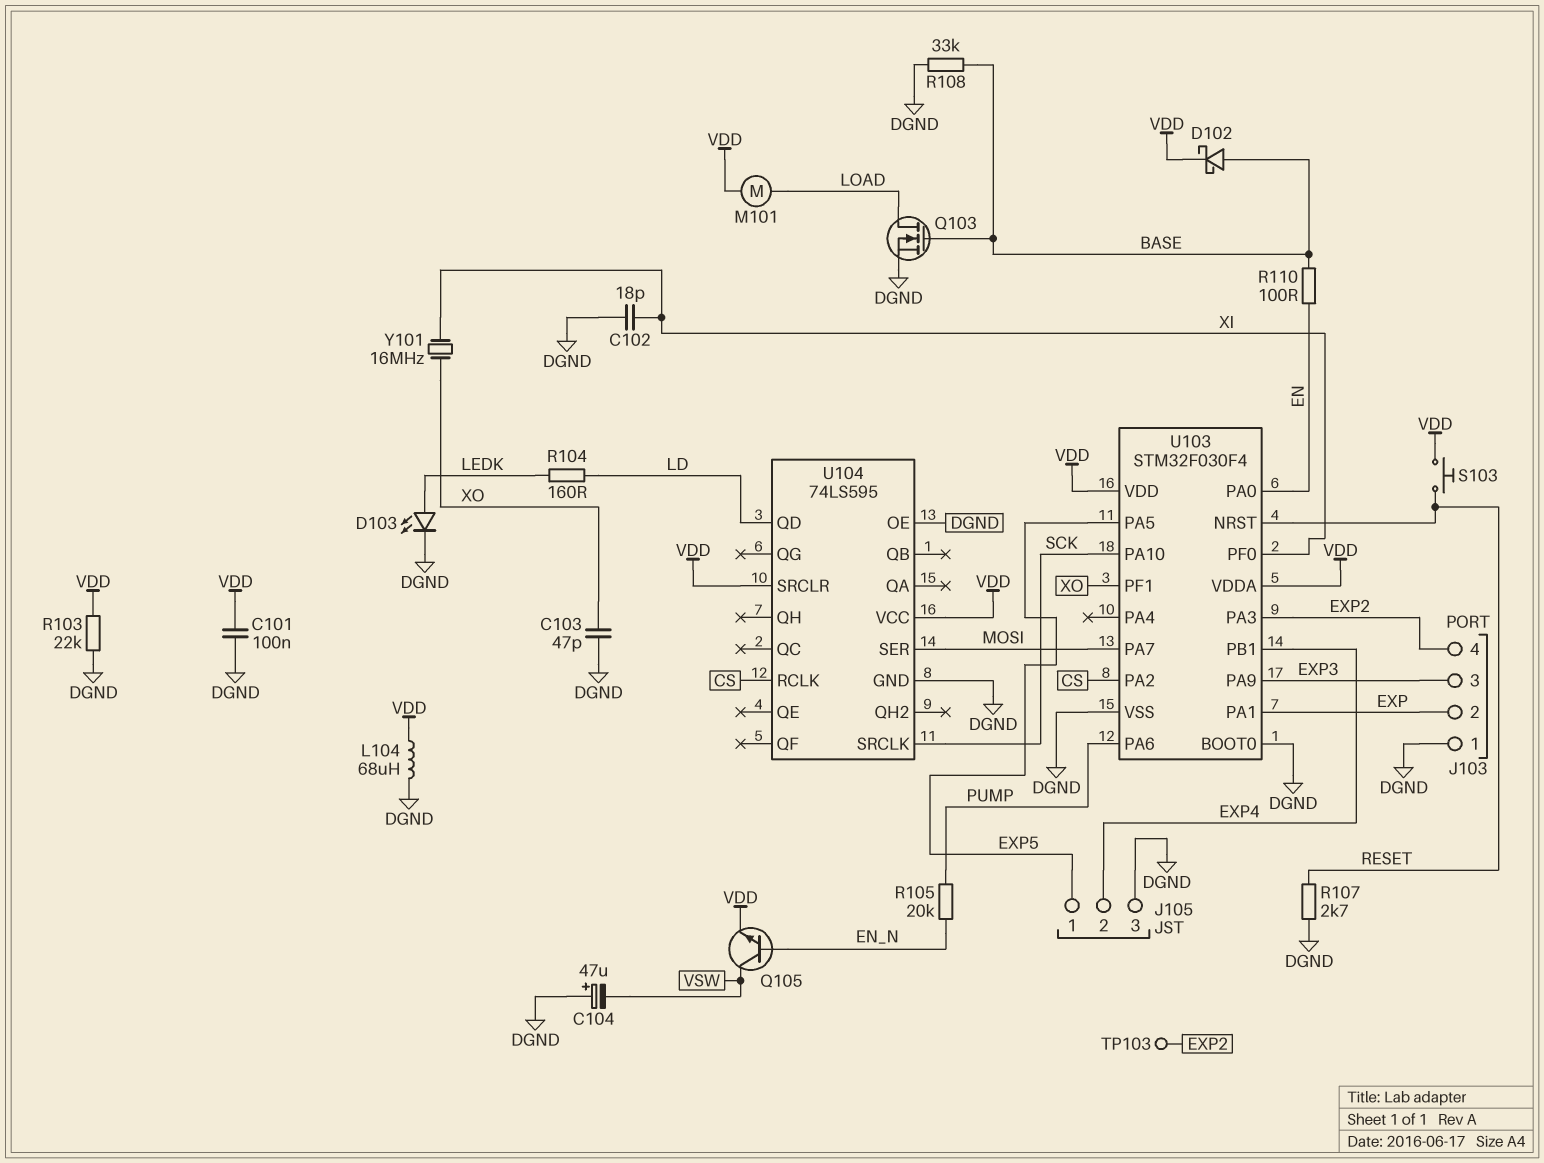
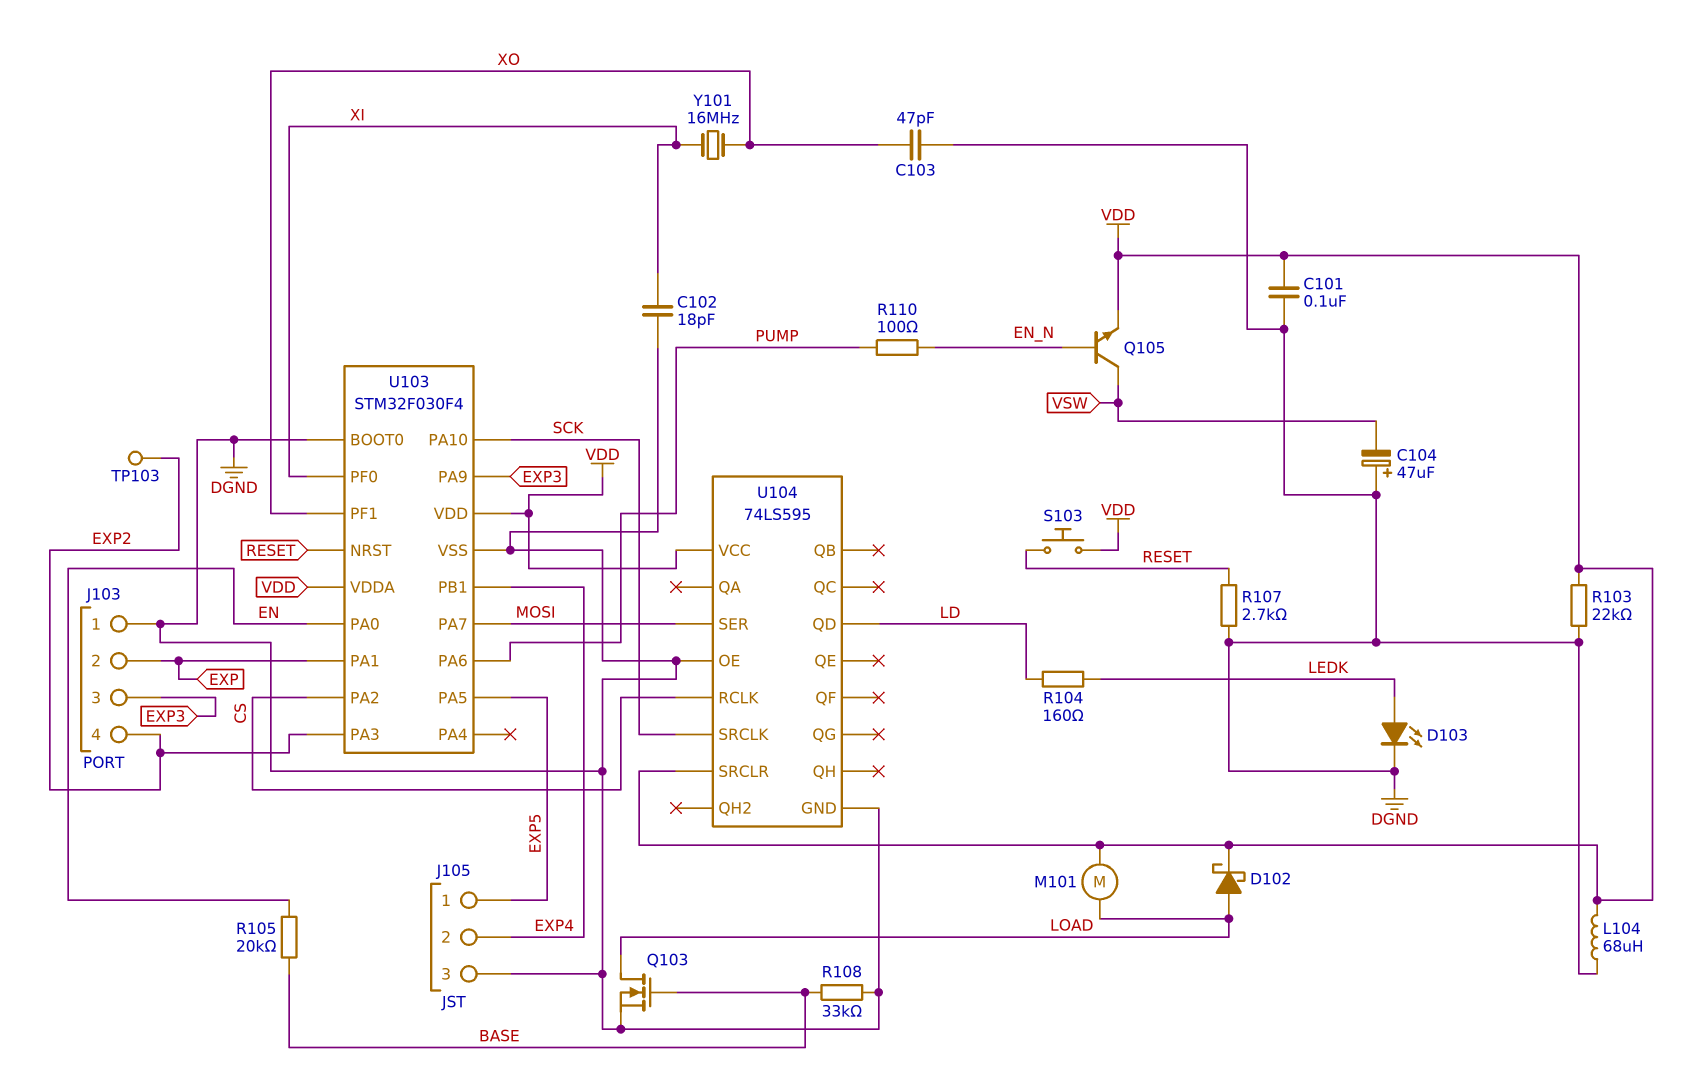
D102: schottky (A BASE, K VDD) -> schottky (A LOAD, K VDD)
R105: 20k (EN_N, PUMP) -> 20k (BASE, EN)
R110: 100 (BASE, EN) -> 100 (EN_N, PUMP)

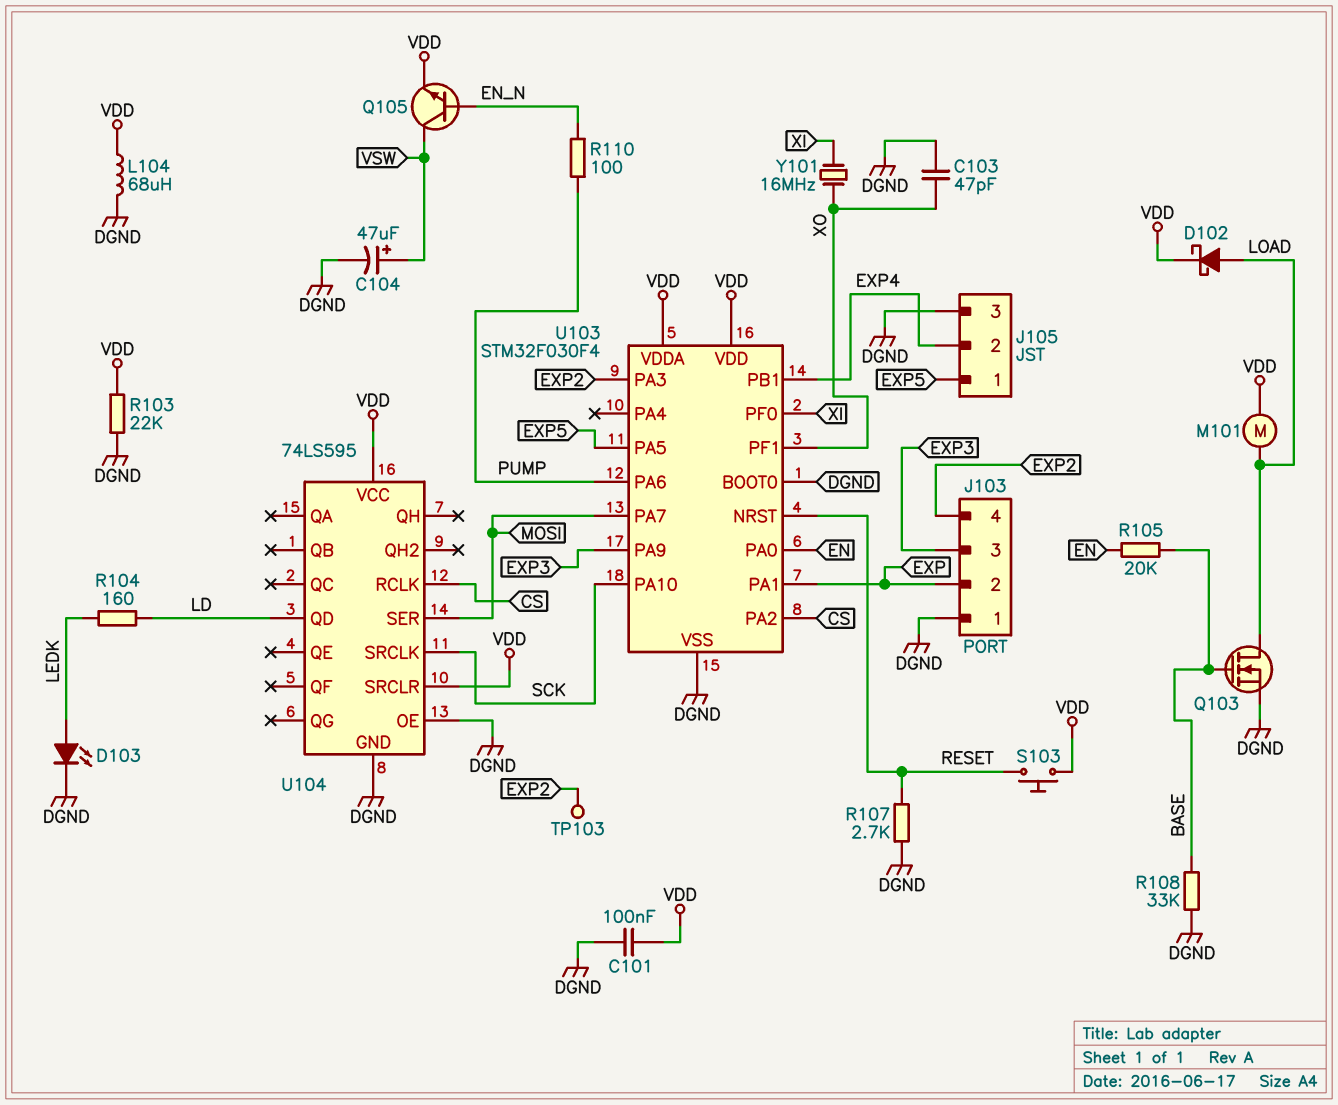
C102: 18pF (DGND, XI) -> none
C104: 47uF (plus DGND, minus VSW) -> 47uF (plus VSW, minus DGND)

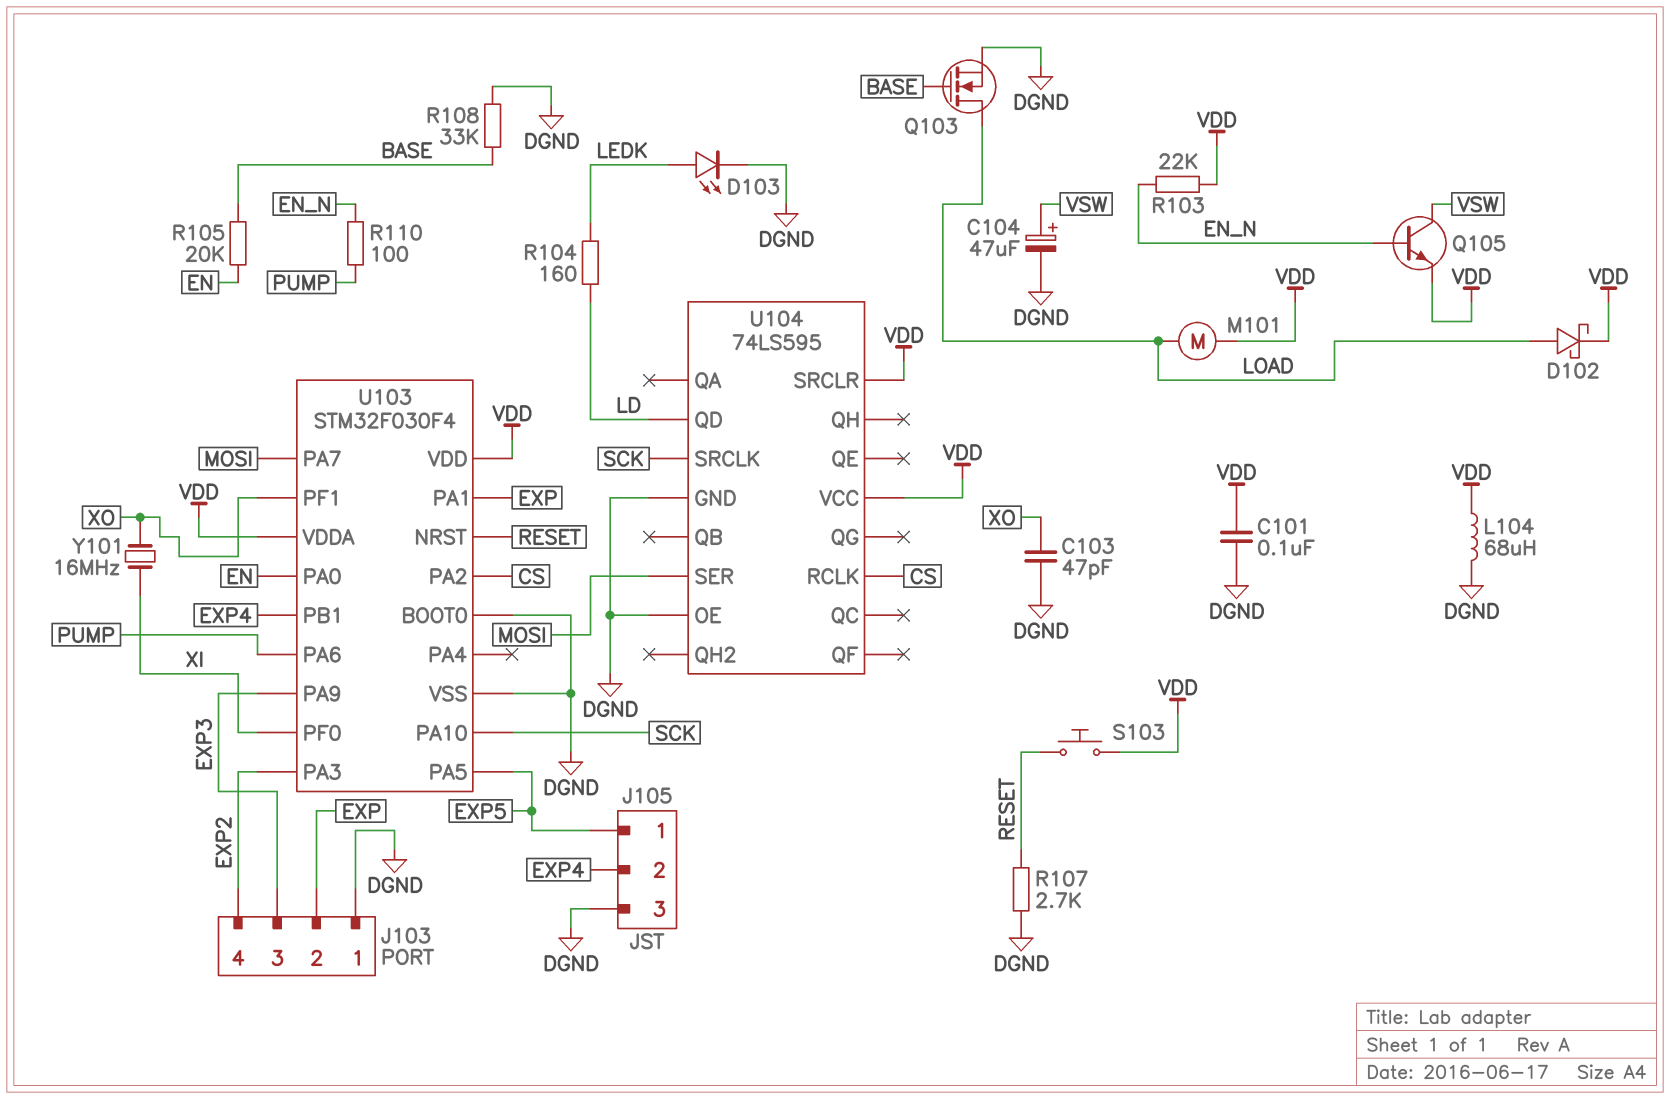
R103: 22k (DGND, VDD) -> 22k (EN_N, VDD)
TP103: test point (EXP2) -> none

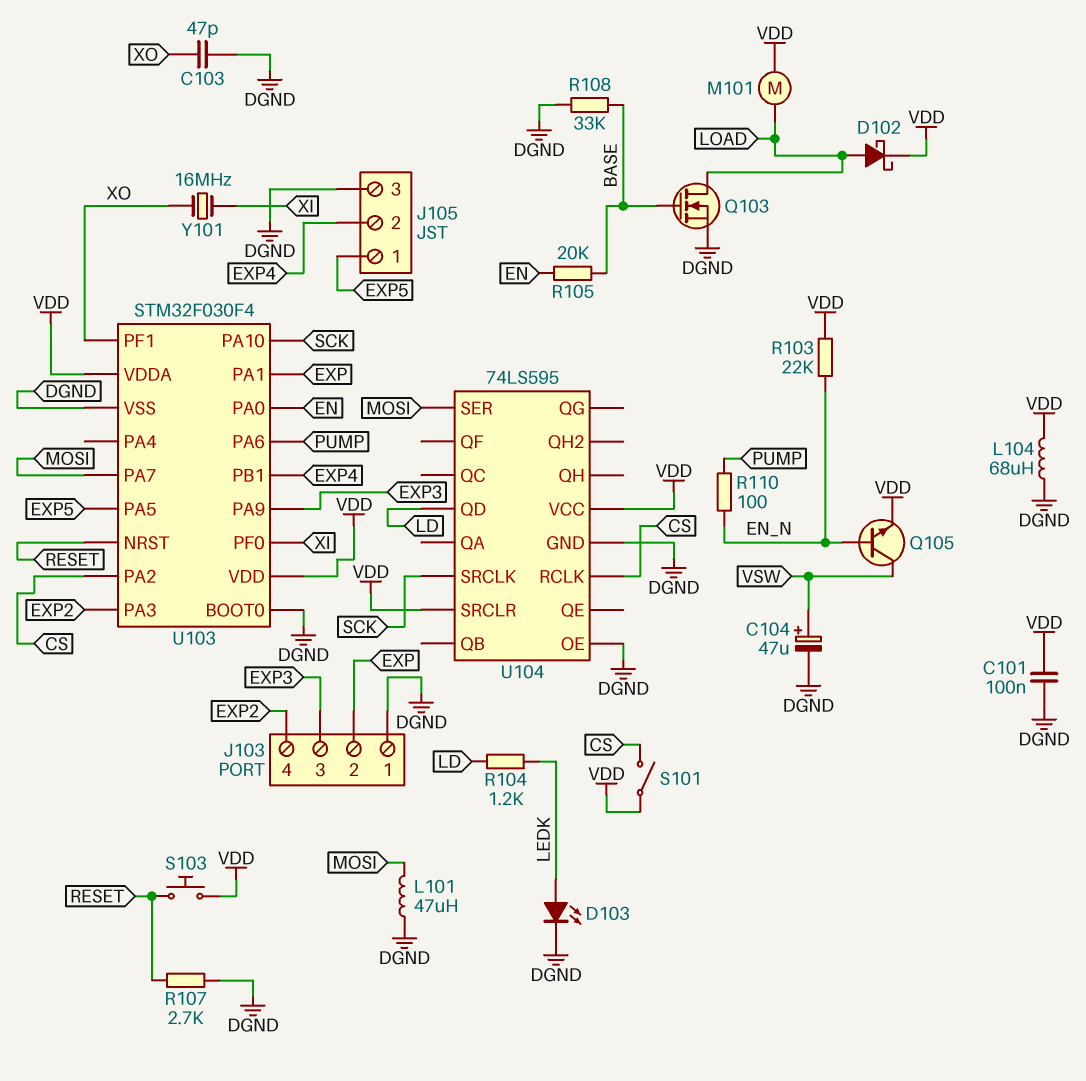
L101: none -> 47uH (DGND, MOSI)
R104: 160 (LD, LEDK) -> 1.2k (LD, LEDK)
S101: none -> switch (CS, VDD)

